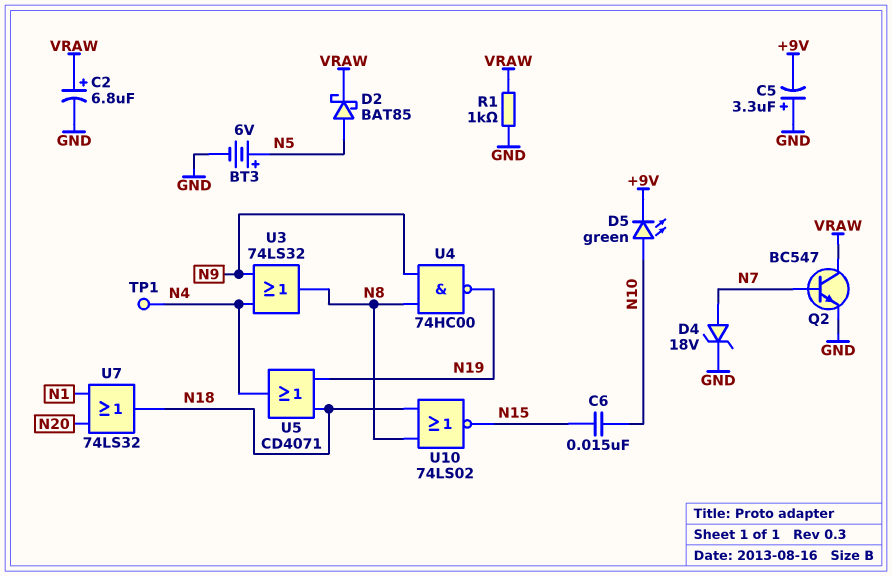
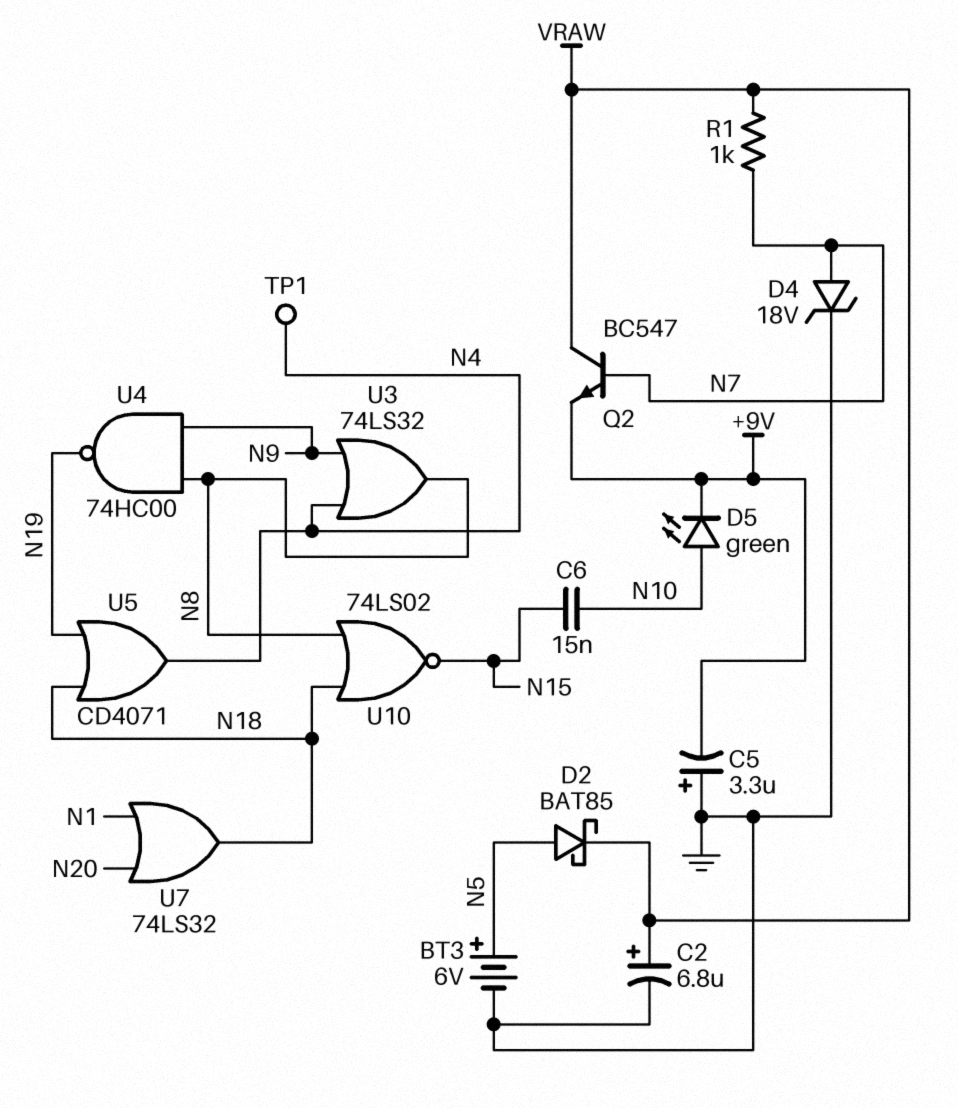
Q2: NPN BC547 (B N7, C VRAW, E GND) -> NPN BC547 (B N7, C VRAW, E +9V)
R1: 1k (GND, VRAW) -> 1k (N7, VRAW)

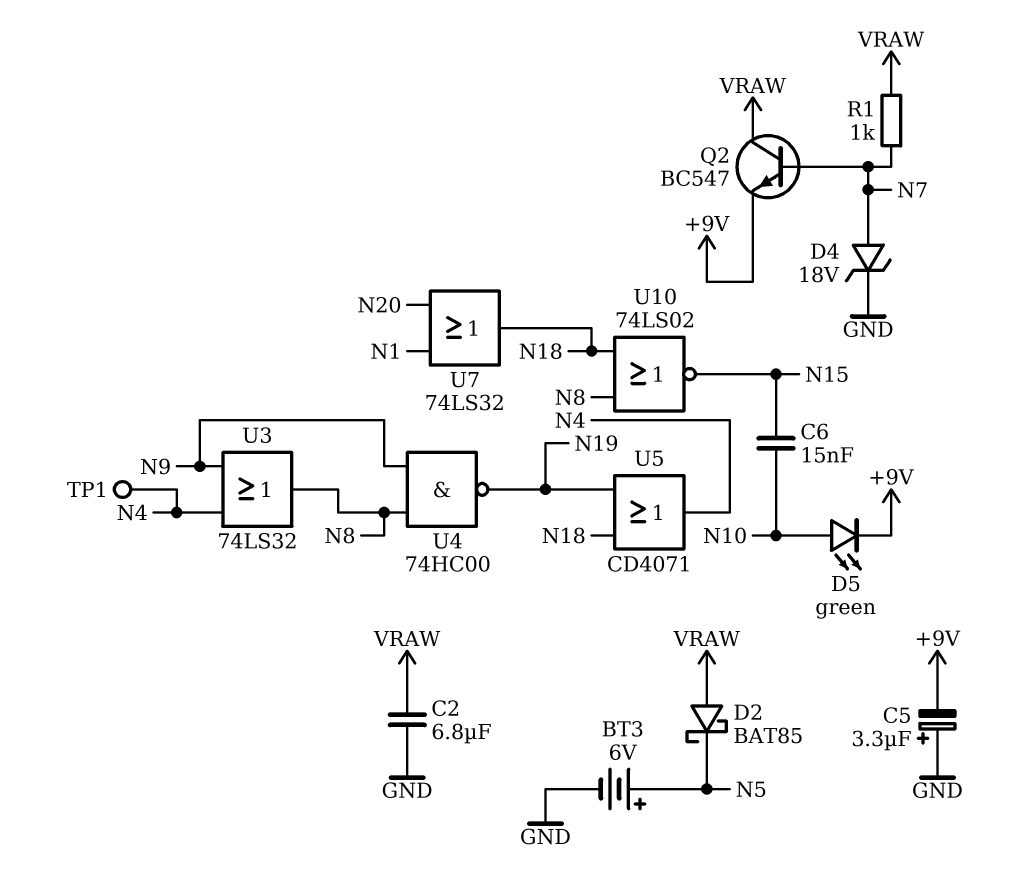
C2: 6.8uF (plus VRAW, minus GND) -> 6.8uF (GND, VRAW)
D2: schottky BAT85 (A N5, K VRAW) -> schottky BAT85 (A VRAW, K N5)

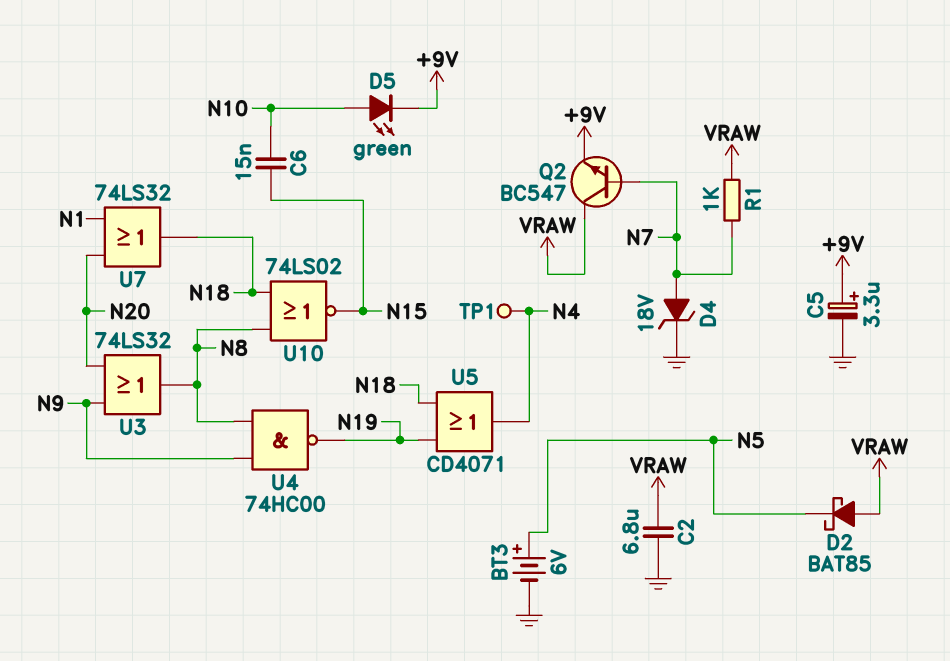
C5: 3.3uF (plus GND, minus +9V) -> 3.3uF (plus +9V, minus GND)
U3: OR 74LS32 (in N4, in N9, out N8) -> OR 74LS32 (in N9, in N20, out N8)

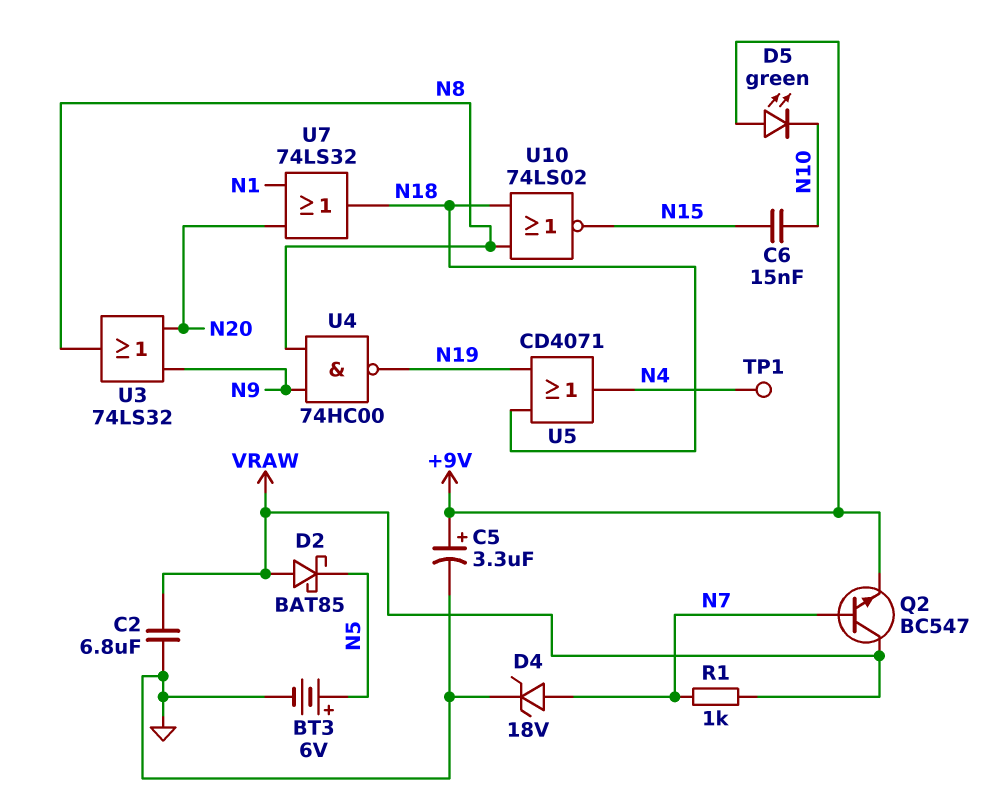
D5: LED green (A N10, K +9V) -> LED green (A +9V, K N10)

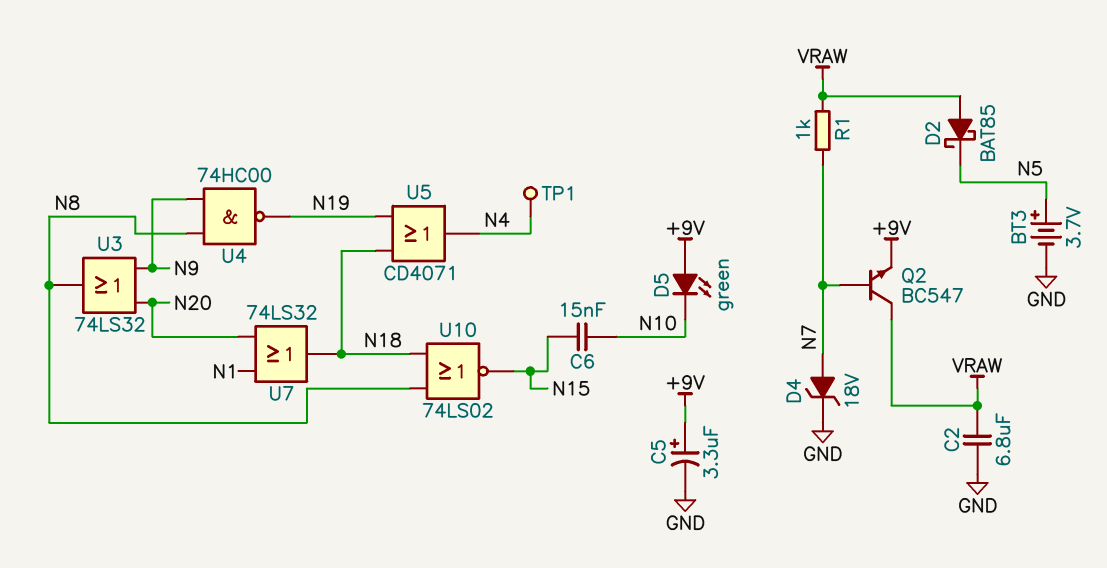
BT3: 6V (plus N5, minus GND) -> 3.7V (plus N5, minus GND)

